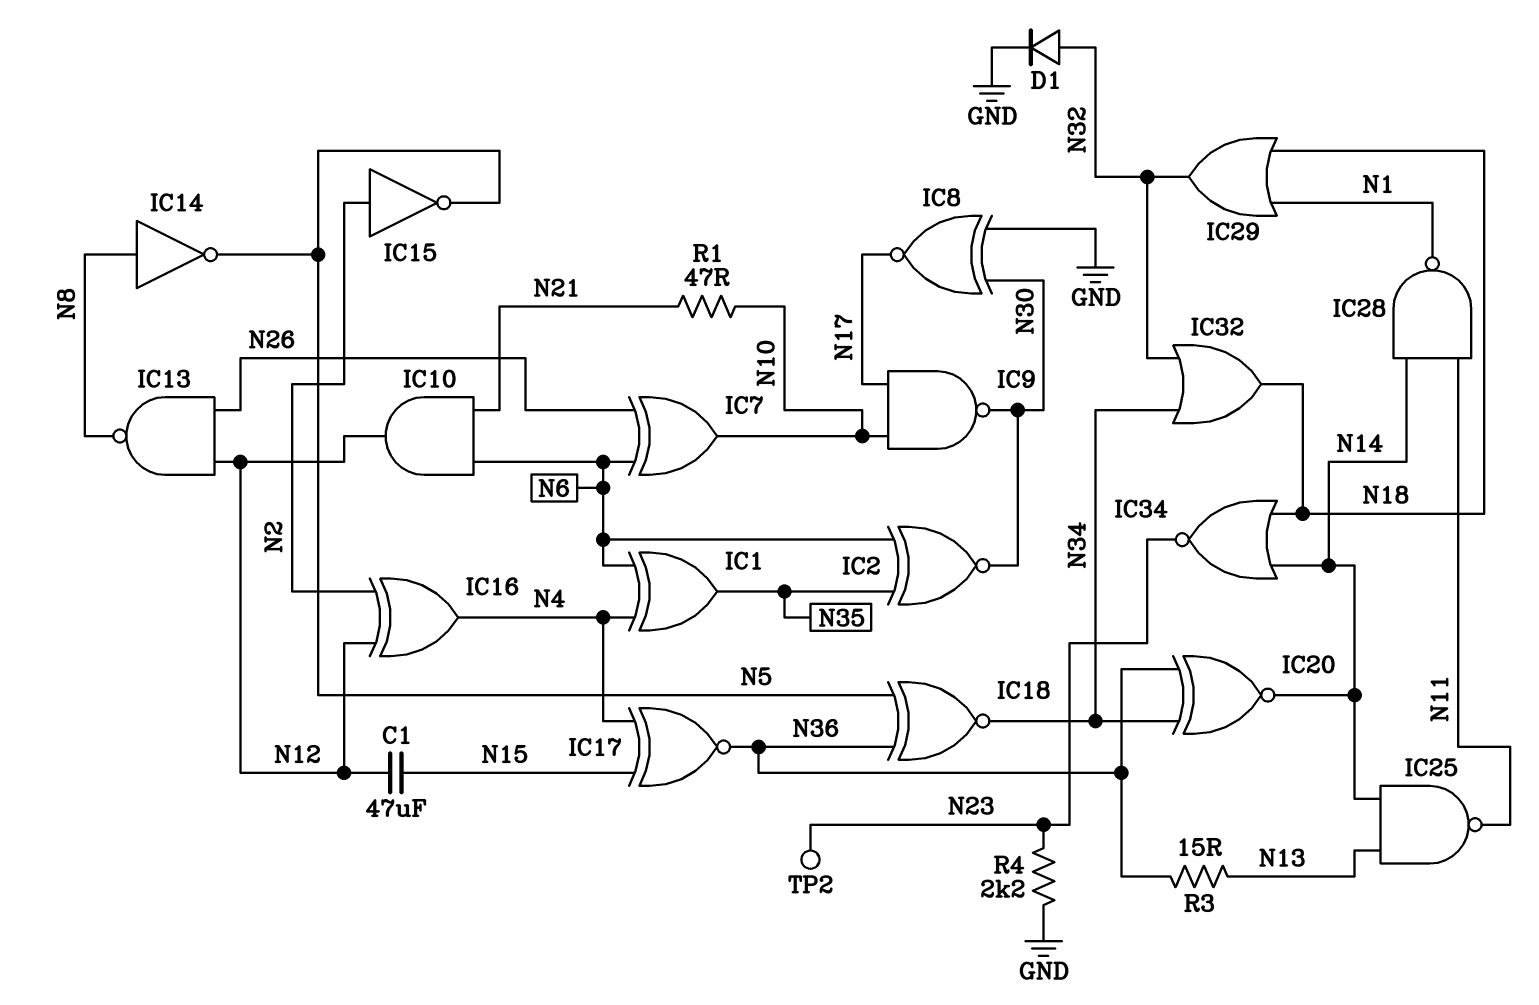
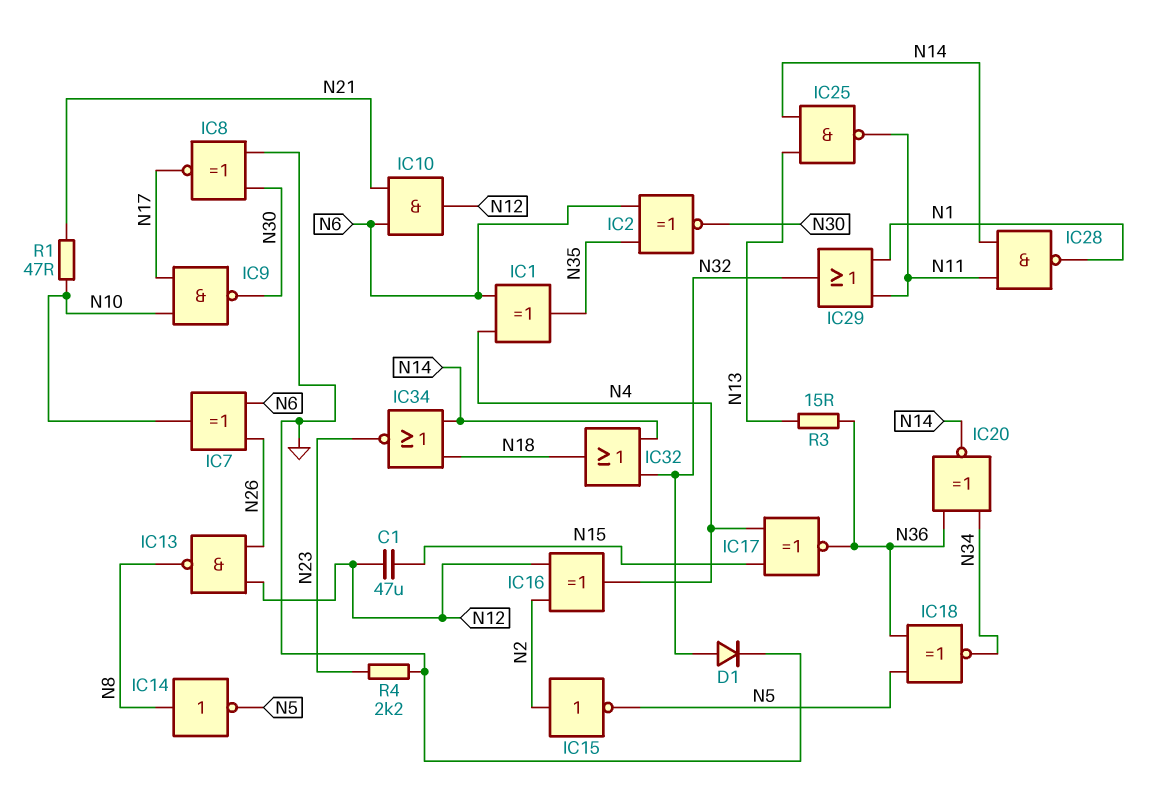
IC29: OR (in N1, in N18, out N32) -> OR (in N1, in N11, out N32)
IC32: OR (in N32, in N34, out N18) -> OR (in N14, in N32, out N18)
TP2: test point (N23) -> none

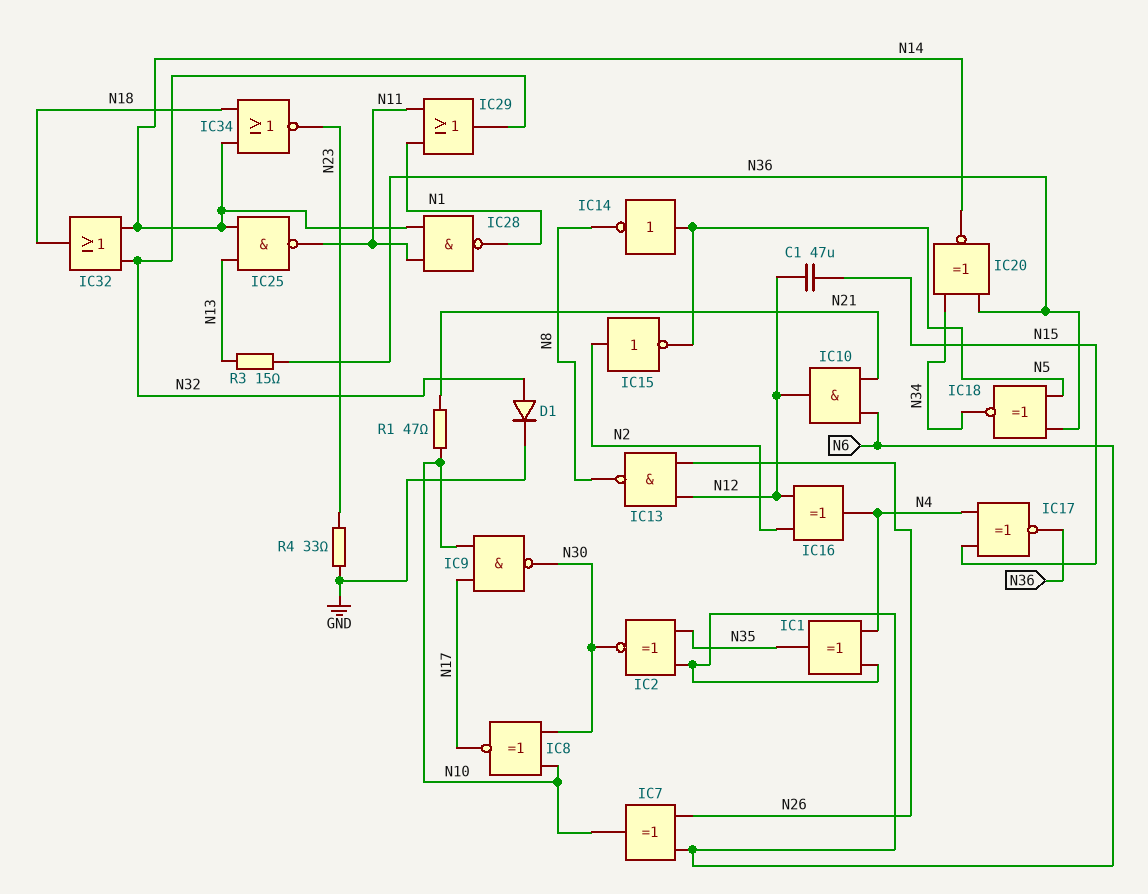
IC8: XNOR (in GND, in N30, out N17) -> XNOR (in N10, in N30, out N17)
IC14: NOT (in N8, out N5) -> NOT (in N5, out N8)
R4: 2.2k (GND, N23) -> 33 (GND, N23)

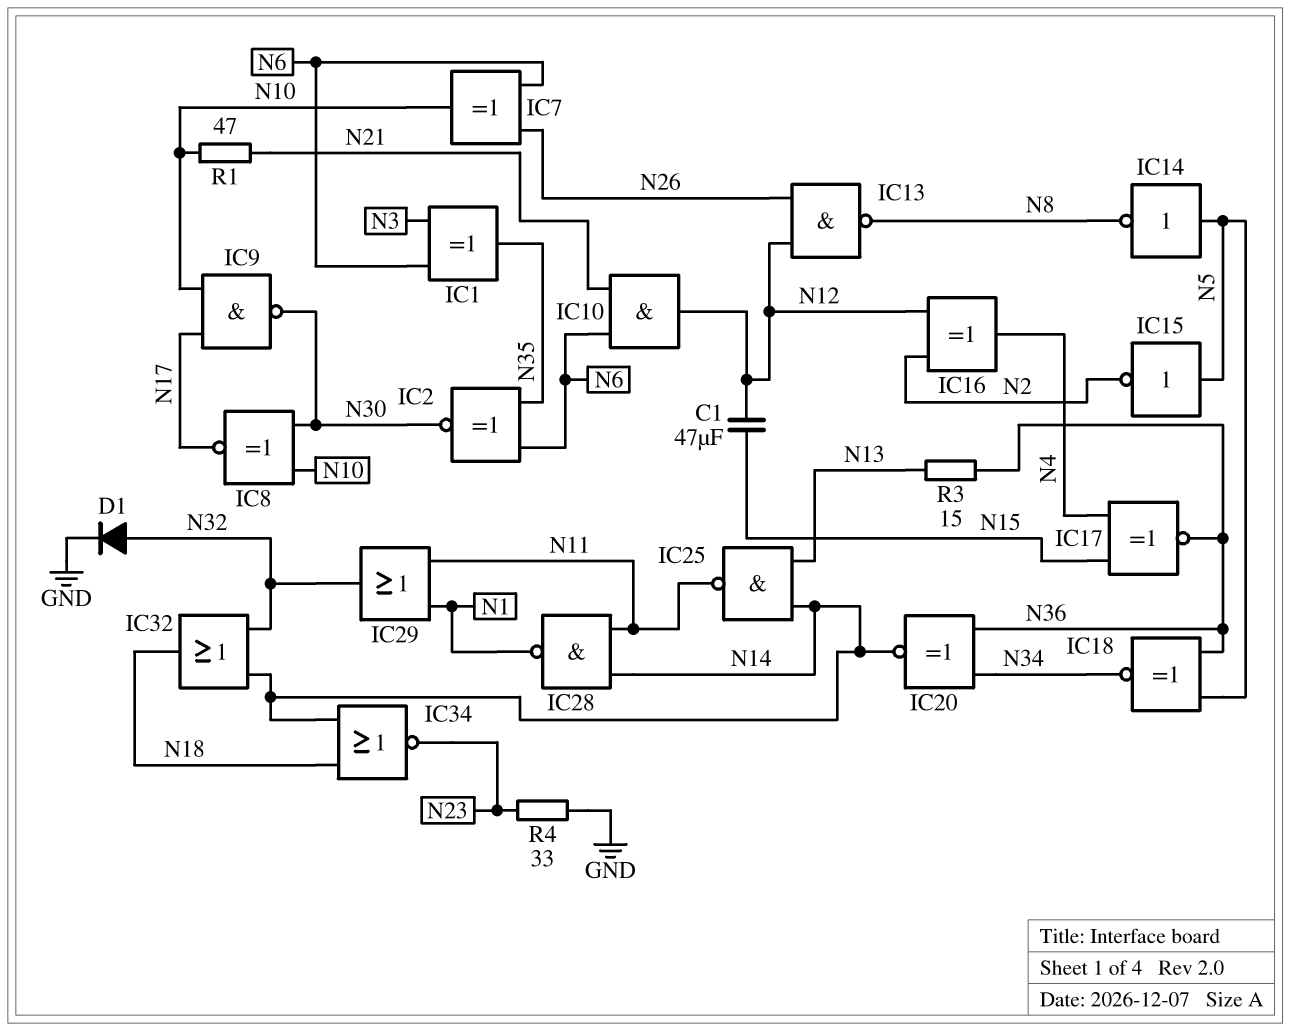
IC1: XOR (in N4, in N6, out N35) -> XOR (in N3, in N6, out N35)
IC15: NOT (in N2, out N5) -> NOT (in N5, out N2)

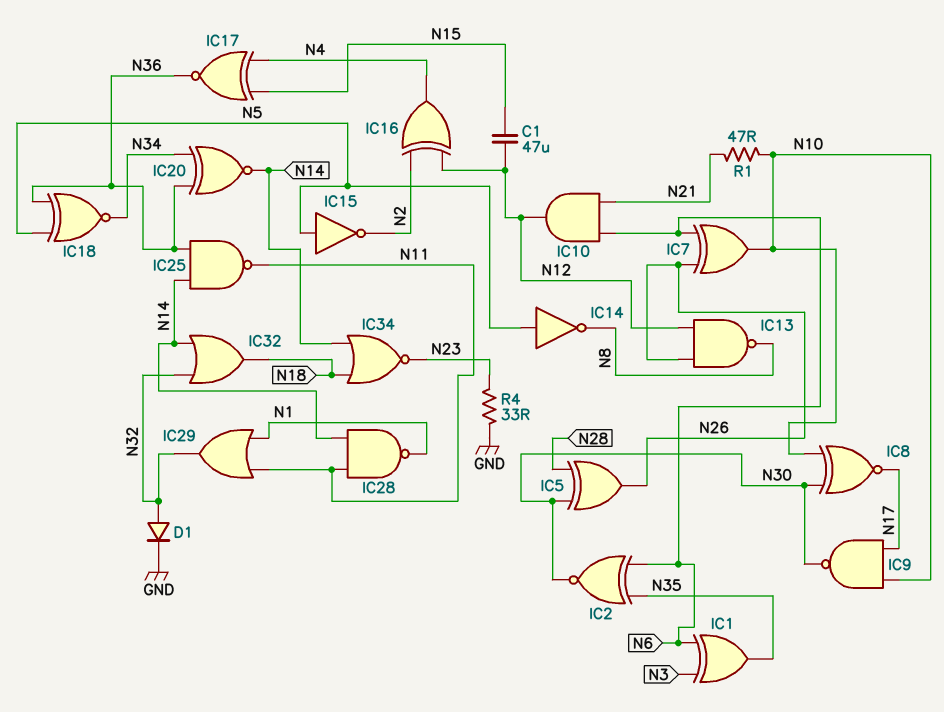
IC5: none -> XOR (in N28, in N30, out N26)
IC25: NAND (in N13, in N14, out N11) -> NAND (in N14, in N36, out N11)
R3: 15 (N13, N36) -> none

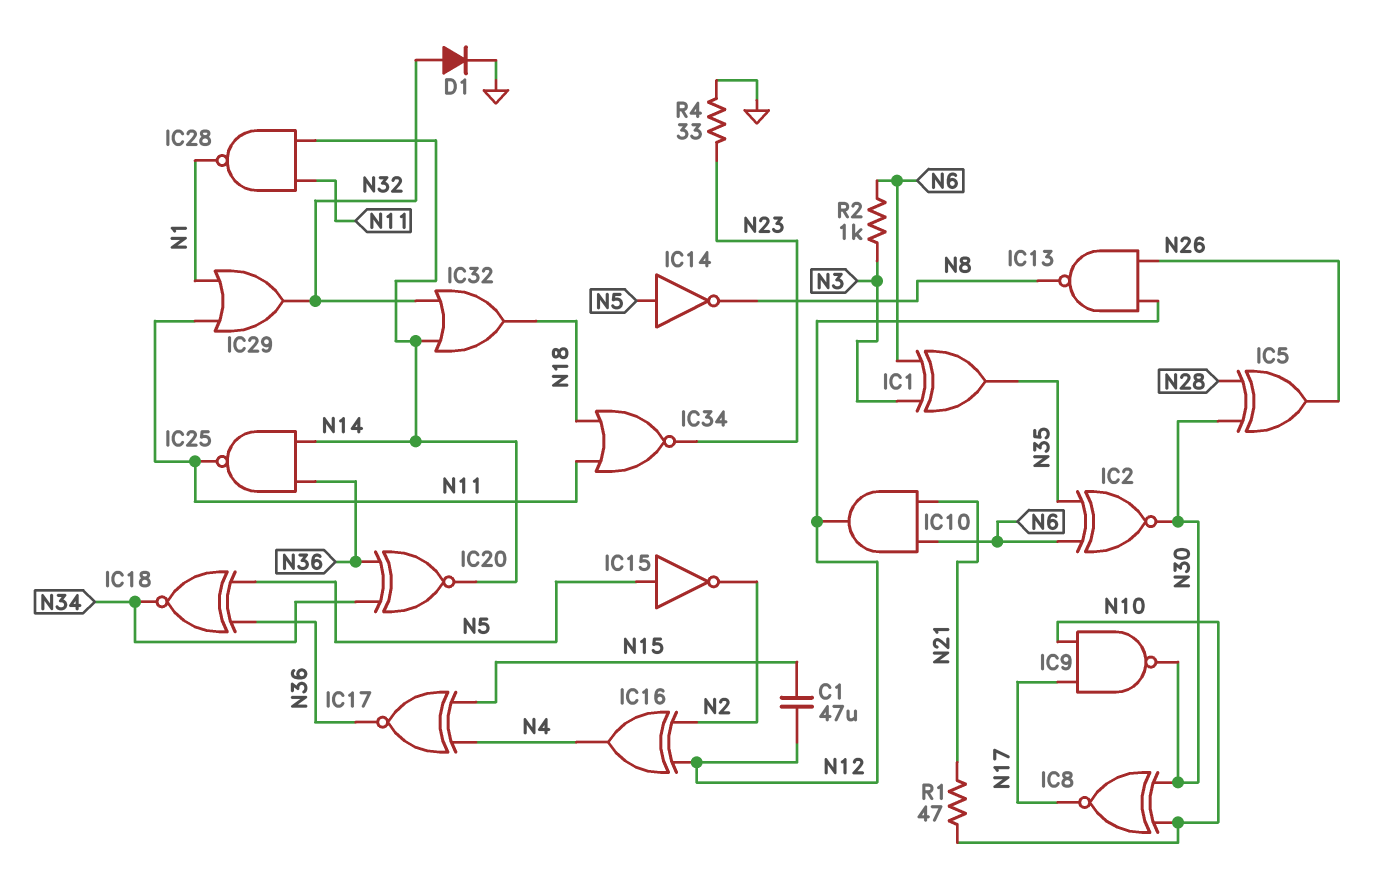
IC7: XOR (in N6, in N26, out N10) -> none
IC34: NOR (in N14, in N18, out N23) -> NOR (in N11, in N18, out N23)
R2: none -> 1k (N3, N6)

